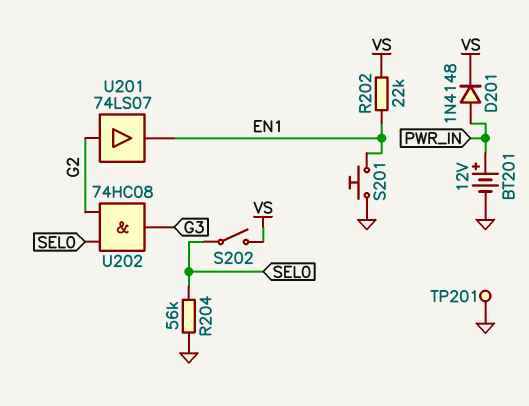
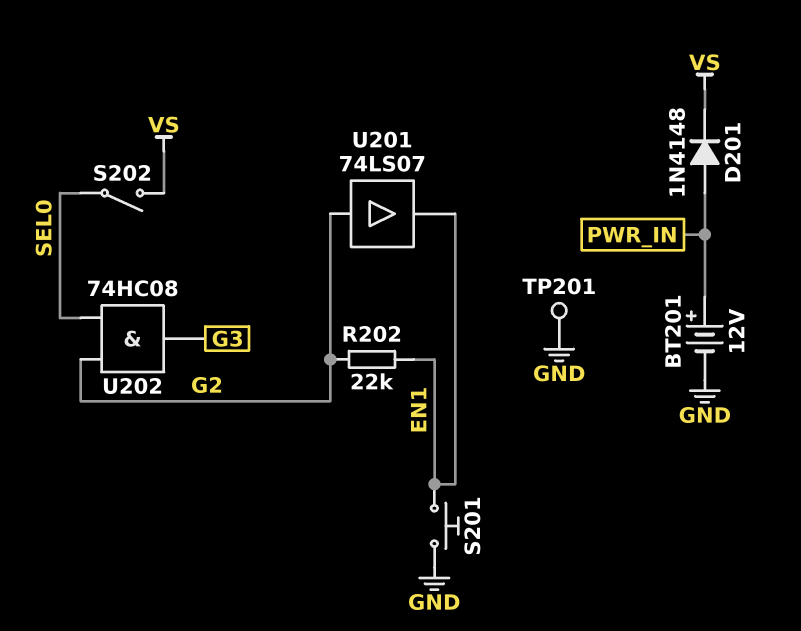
R202: 22k (EN1, VS) -> 22k (EN1, G2)
R204: 56k (GND, SEL0) -> none

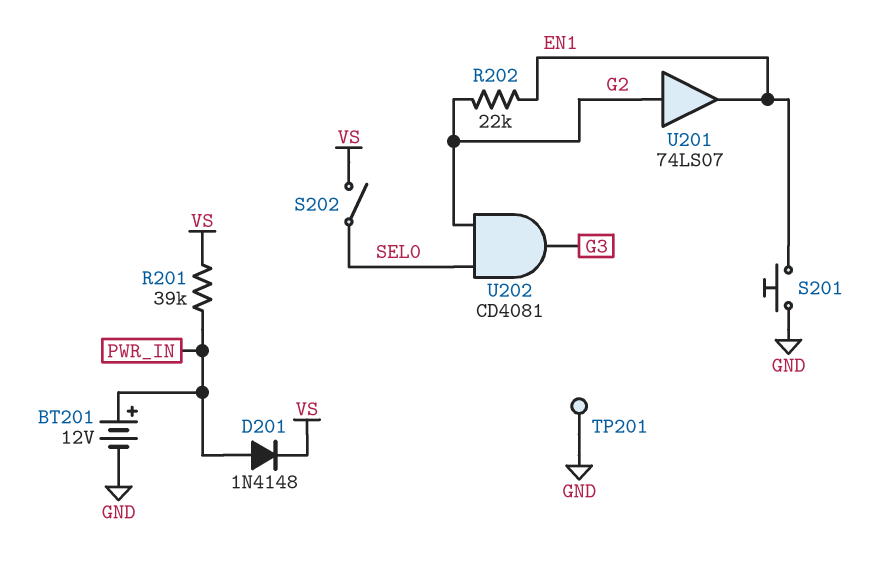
R201: none -> 39k (PWR_IN, VS)
U202: AND 74HC08 (in G2, in SEL0, out G3) -> AND CD4081 (in G2, in SEL0, out G3)

